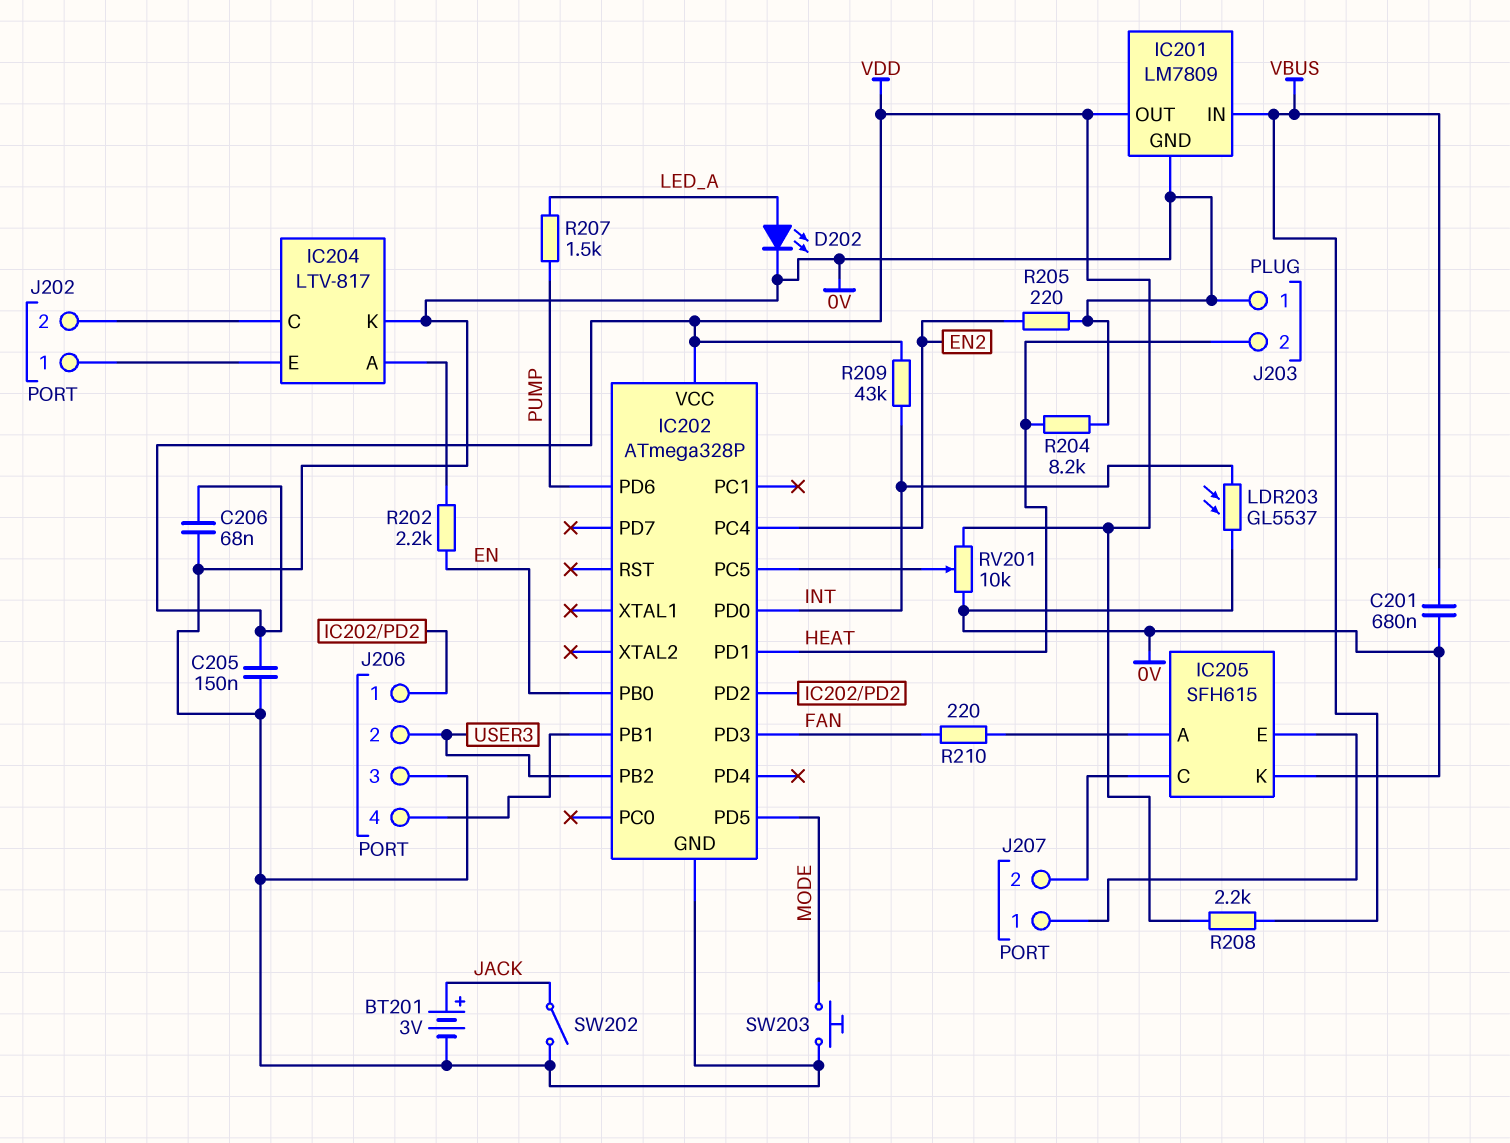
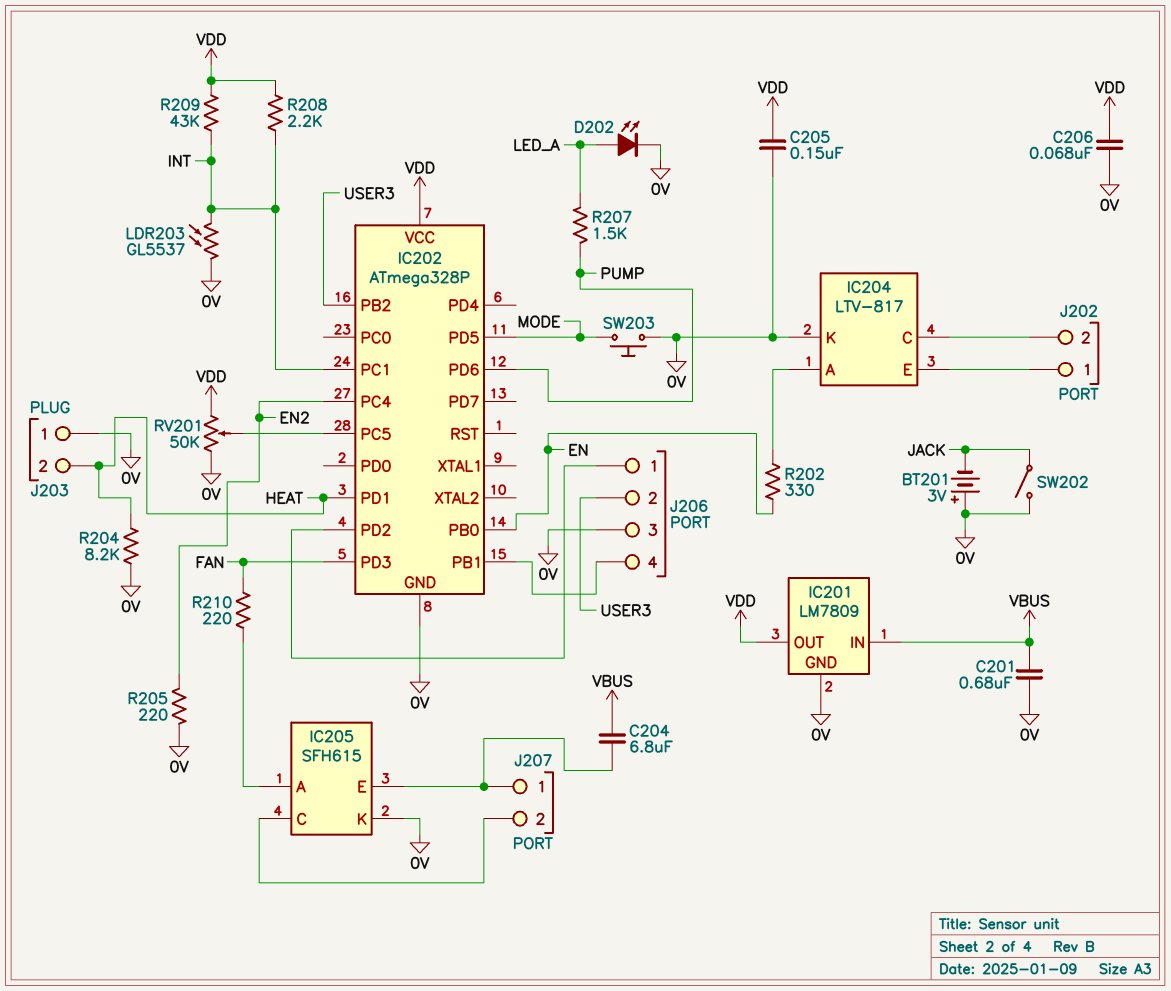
BT201: 3V (plus JACK, minus 0V) -> 3V (plus 0V, minus JACK)
C204: none -> 6.8uF (IC205/E, VBUS)
IC202 pin PC1: none -> INT
IC202 pin PD0: INT -> none
R202: 2.2k (EN, IC204/A) -> 330 (EN, IC204/A)
R208: 2.2k (VBUS, VDD) -> 2.2k (INT, VDD)
RV201: 10k (0V, VDD, wiper IC202/PC5) -> 50k (0V, VDD, wiper IC202/PC5)

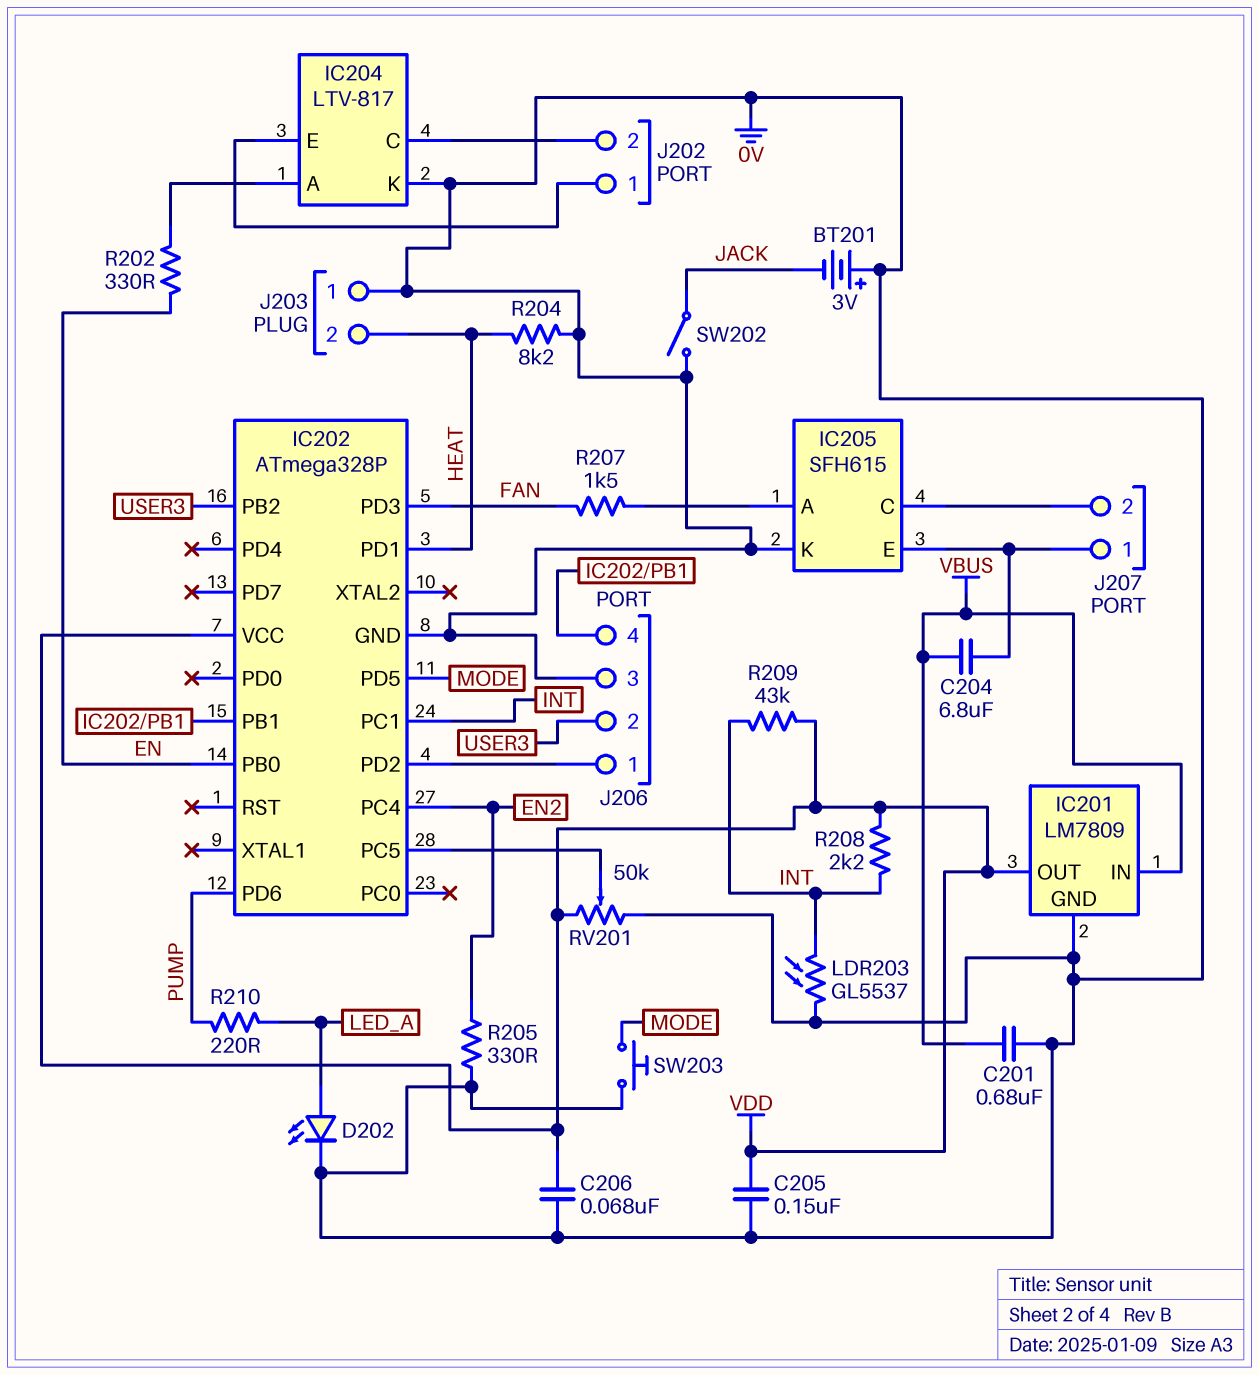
R205: 220 (0V, EN2) -> 330 (0V, EN2)
R207: 1.5k (LED_A, PUMP) -> 1.5k (FAN, IC205/A)
R210: 220 (FAN, IC205/A) -> 220 (LED_A, PUMP)

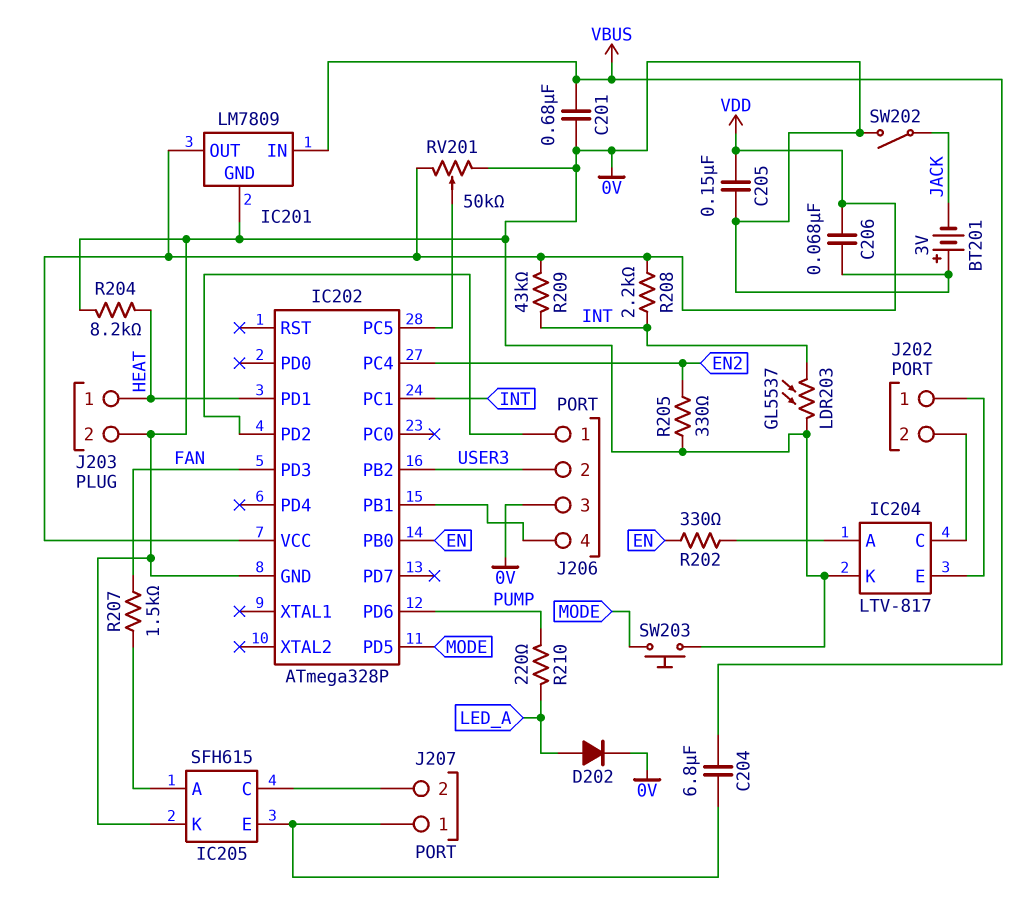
D202: LED (A LED_A, K 0V) -> diode (A LED_A, K 0V)
J203 pin 1: 0V -> HEAT
J203 pin 2: HEAT -> 0V

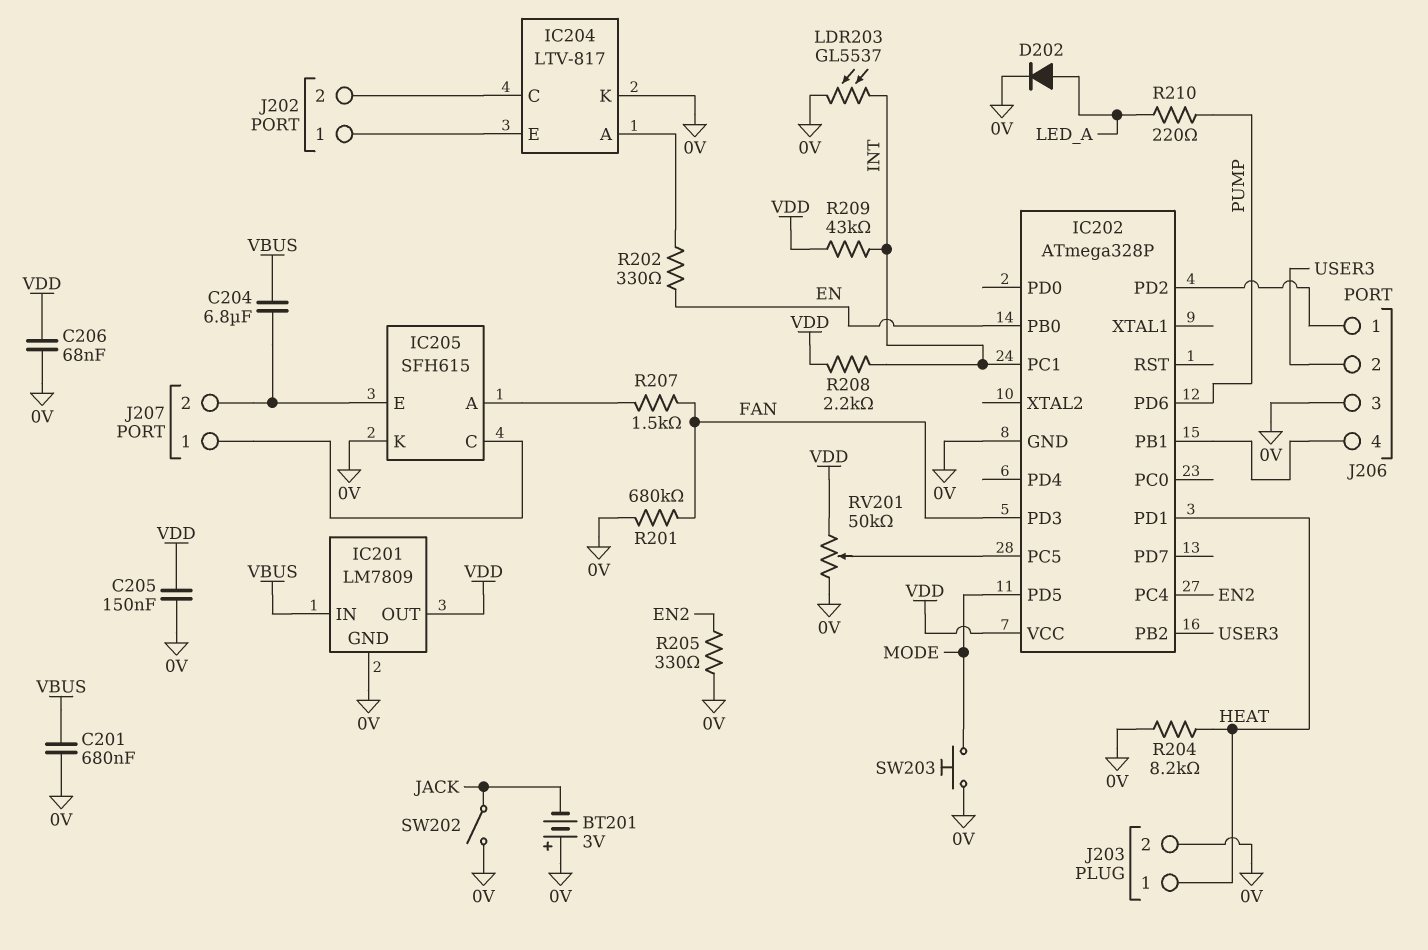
J207 pin 1: IC205/E -> IC205/C
J207 pin 2: IC205/C -> IC205/E
R201: none -> 680k (0V, FAN)

